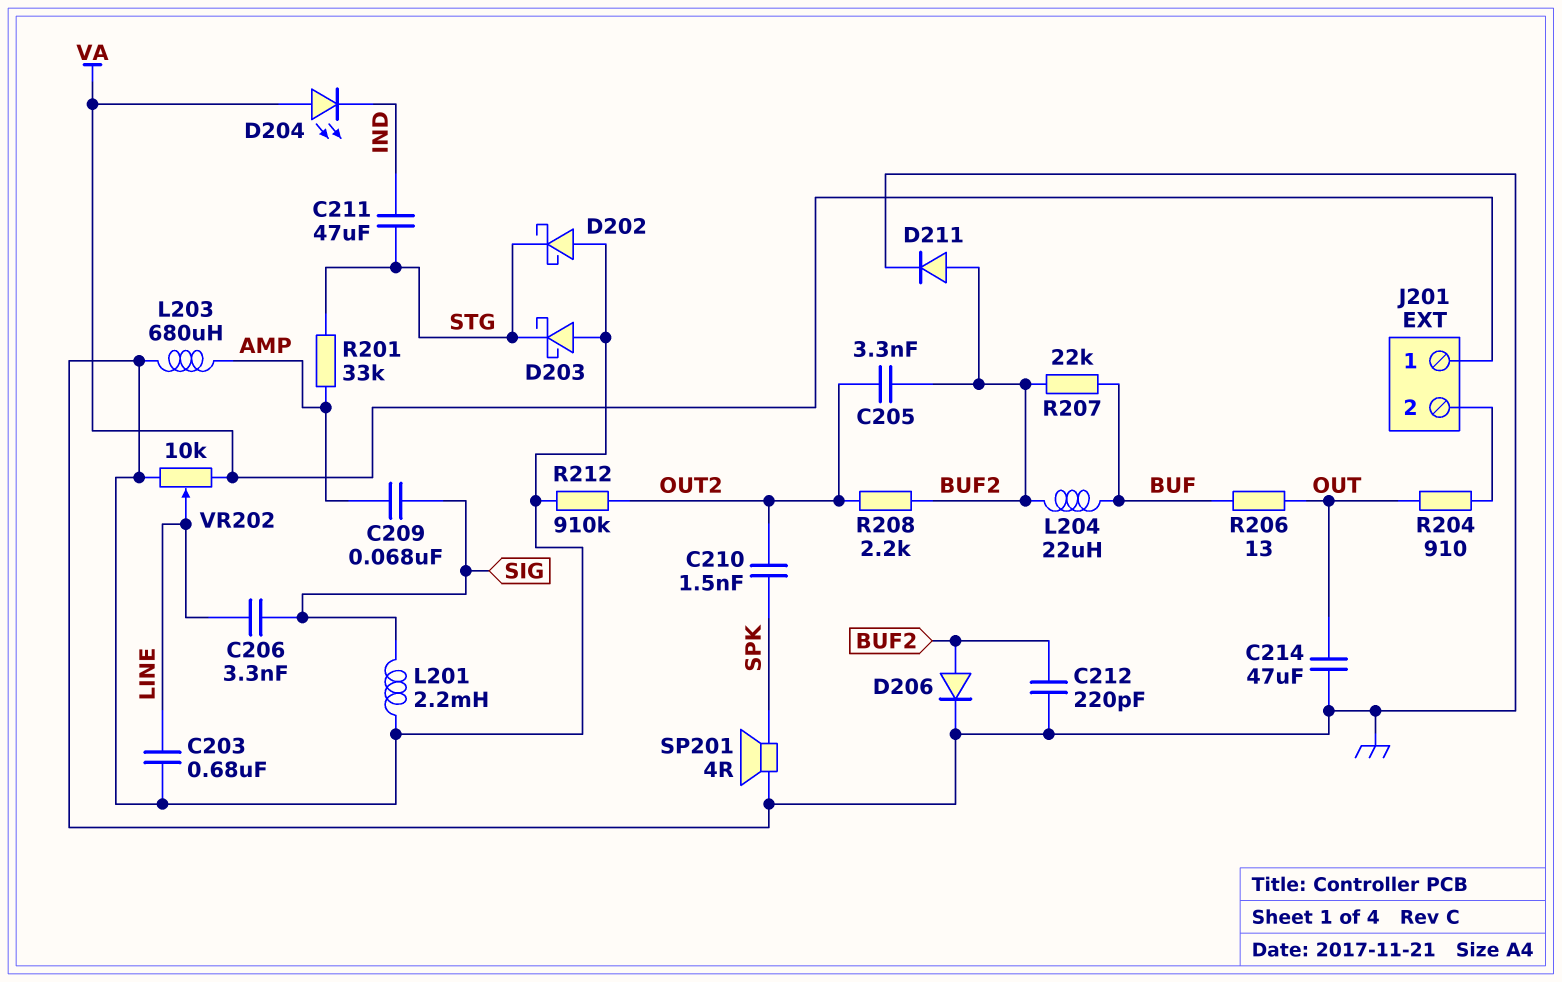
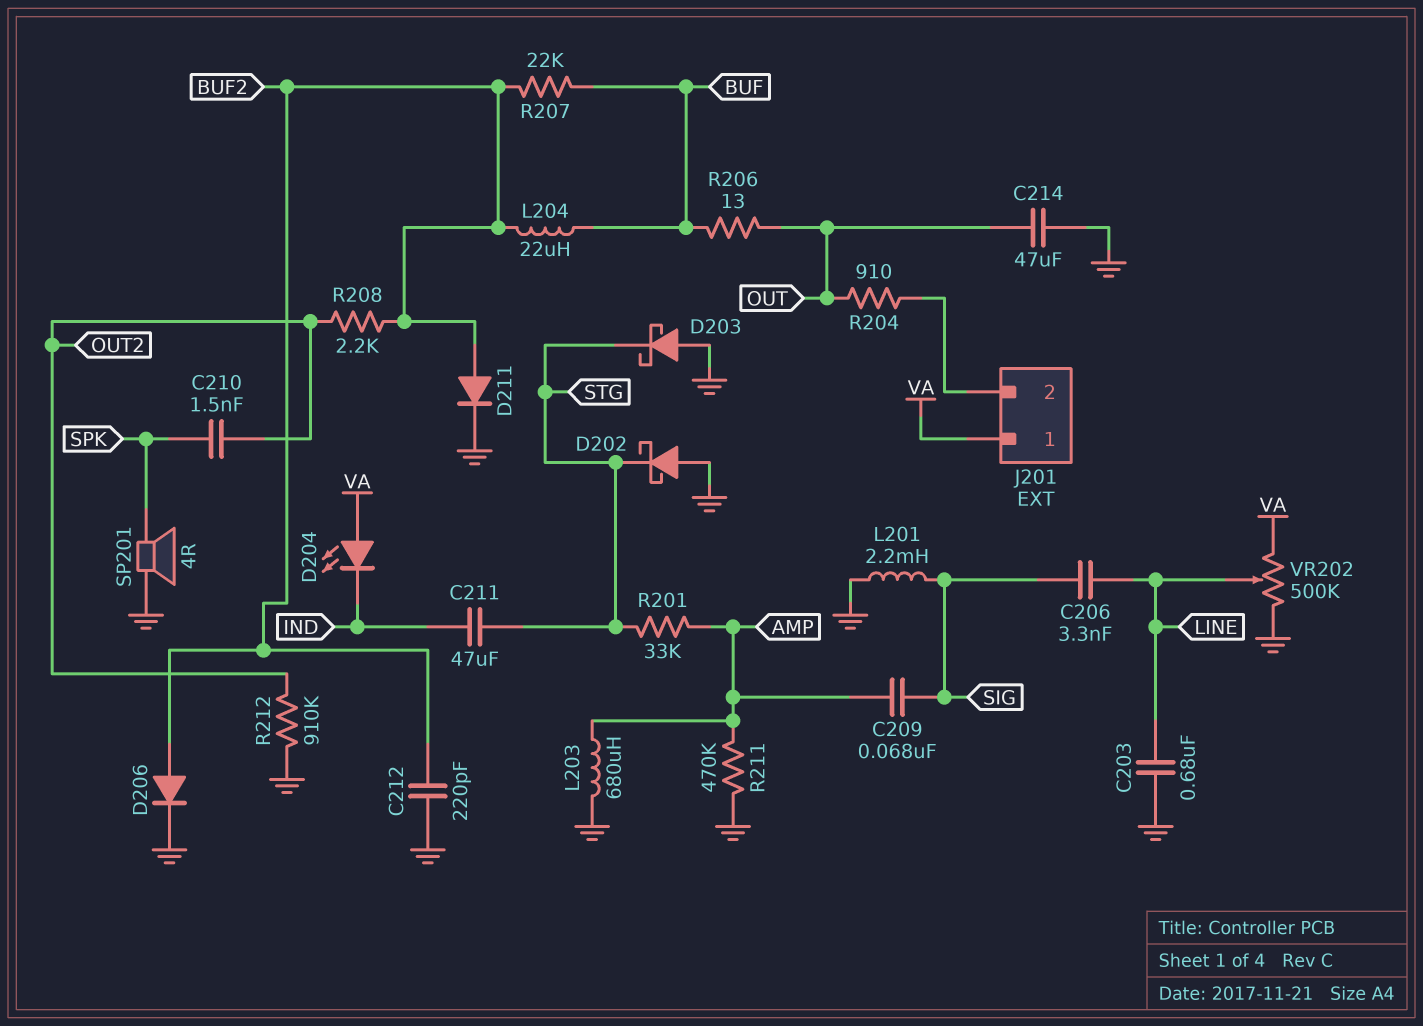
C205: 3.3nF (BUF2, OUT2) -> none
R211: none -> 470k (AMP, GND)
VR202: 10k (GND, VA, wiper LINE) -> 500k (GND, VA, wiper LINE)

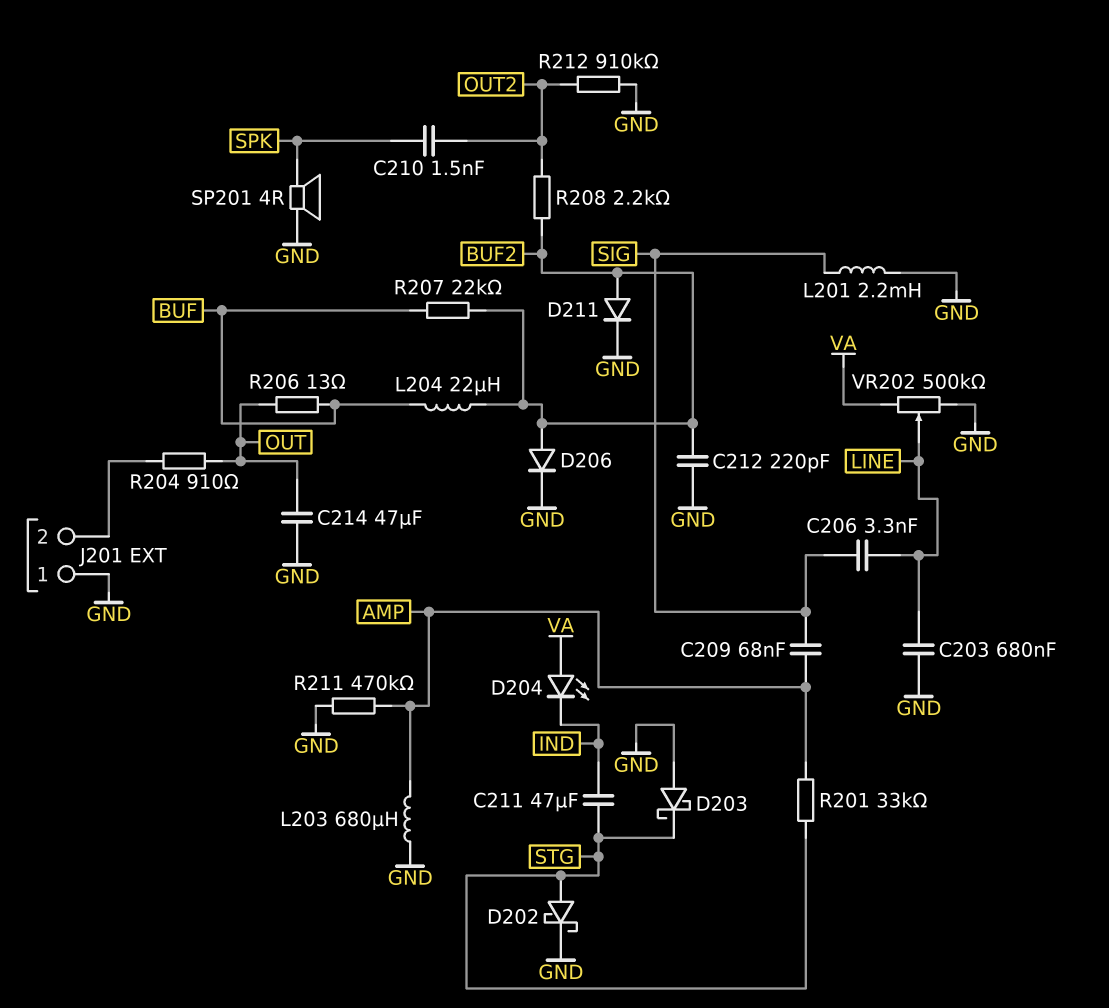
D202: schottky (A GND, K STG) -> schottky (A STG, K GND)
J201 pin 1: VA -> GND

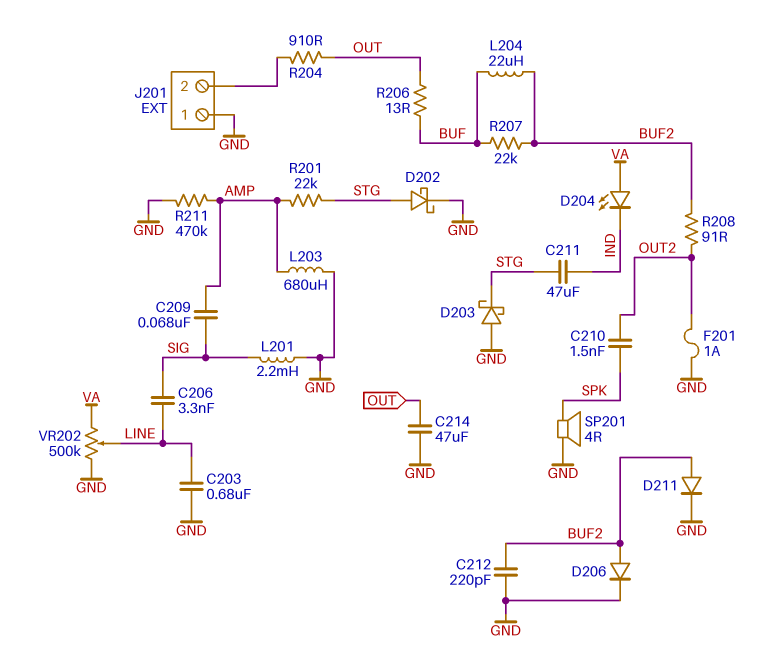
F201: none -> 1A (GND, OUT2)
R201: 33k (AMP, STG) -> 22k (AMP, STG)
R208: 2.2k (BUF2, OUT2) -> 91 (BUF2, OUT2)
R212: 910k (GND, OUT2) -> none

